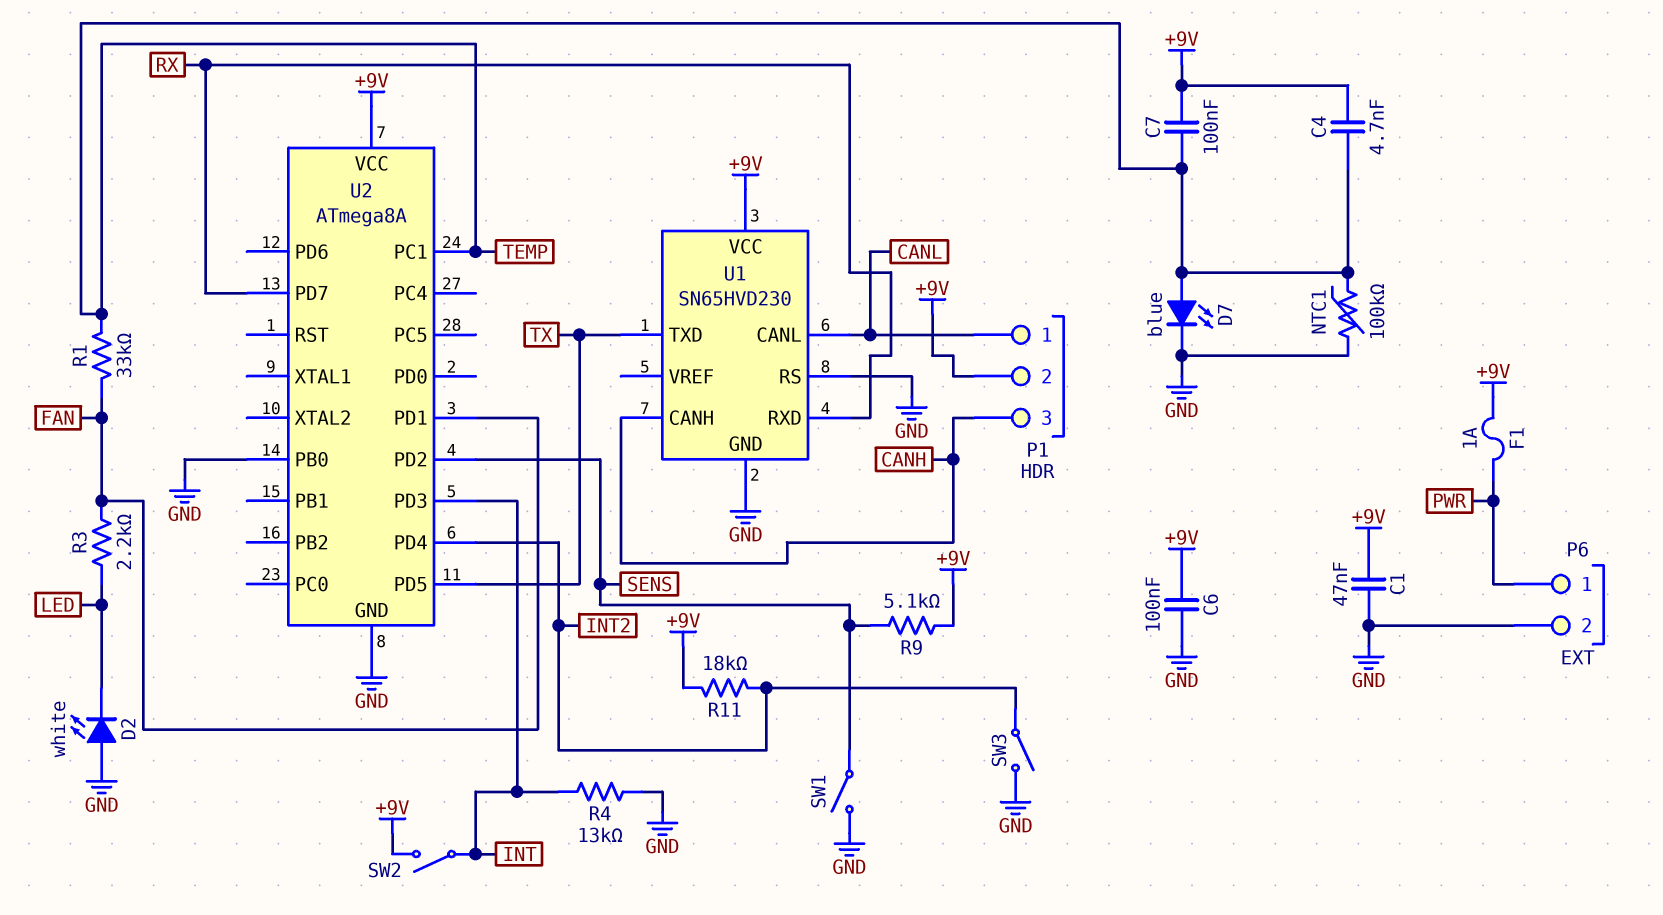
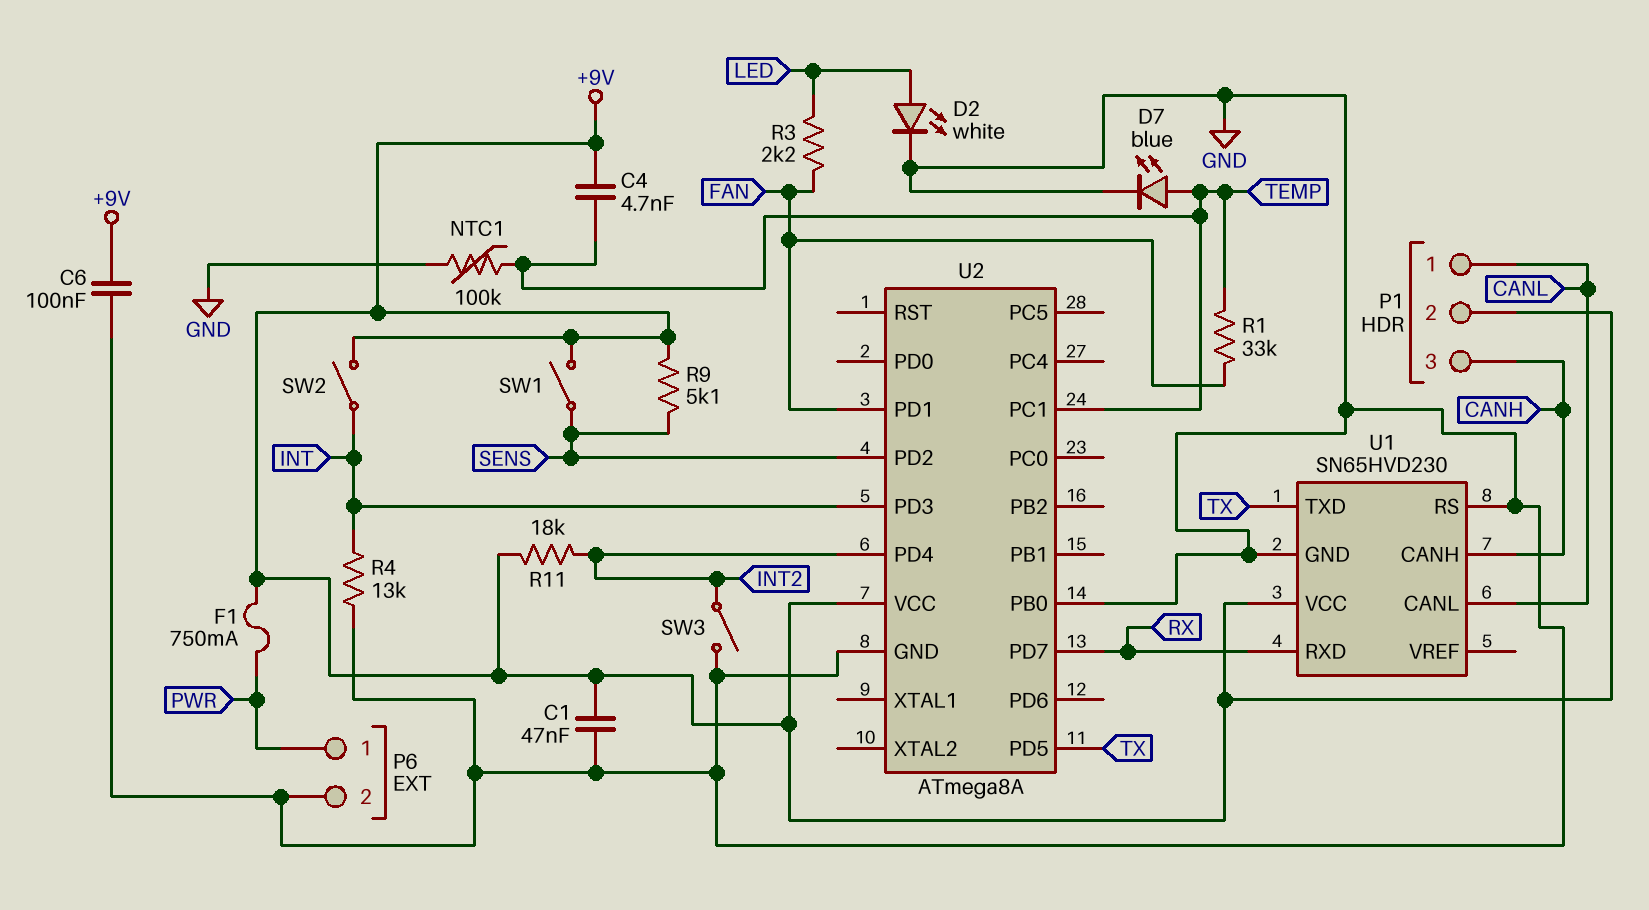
C7: 100nF (+9V, TEMP) -> none
D2: LED white (A GND, K LED) -> LED white (A LED, K GND)
F1: 1A (+9V, PWR) -> 750mA (+9V, PWR)
SW1: switch (GND, SENS) -> switch (+9V, SENS)

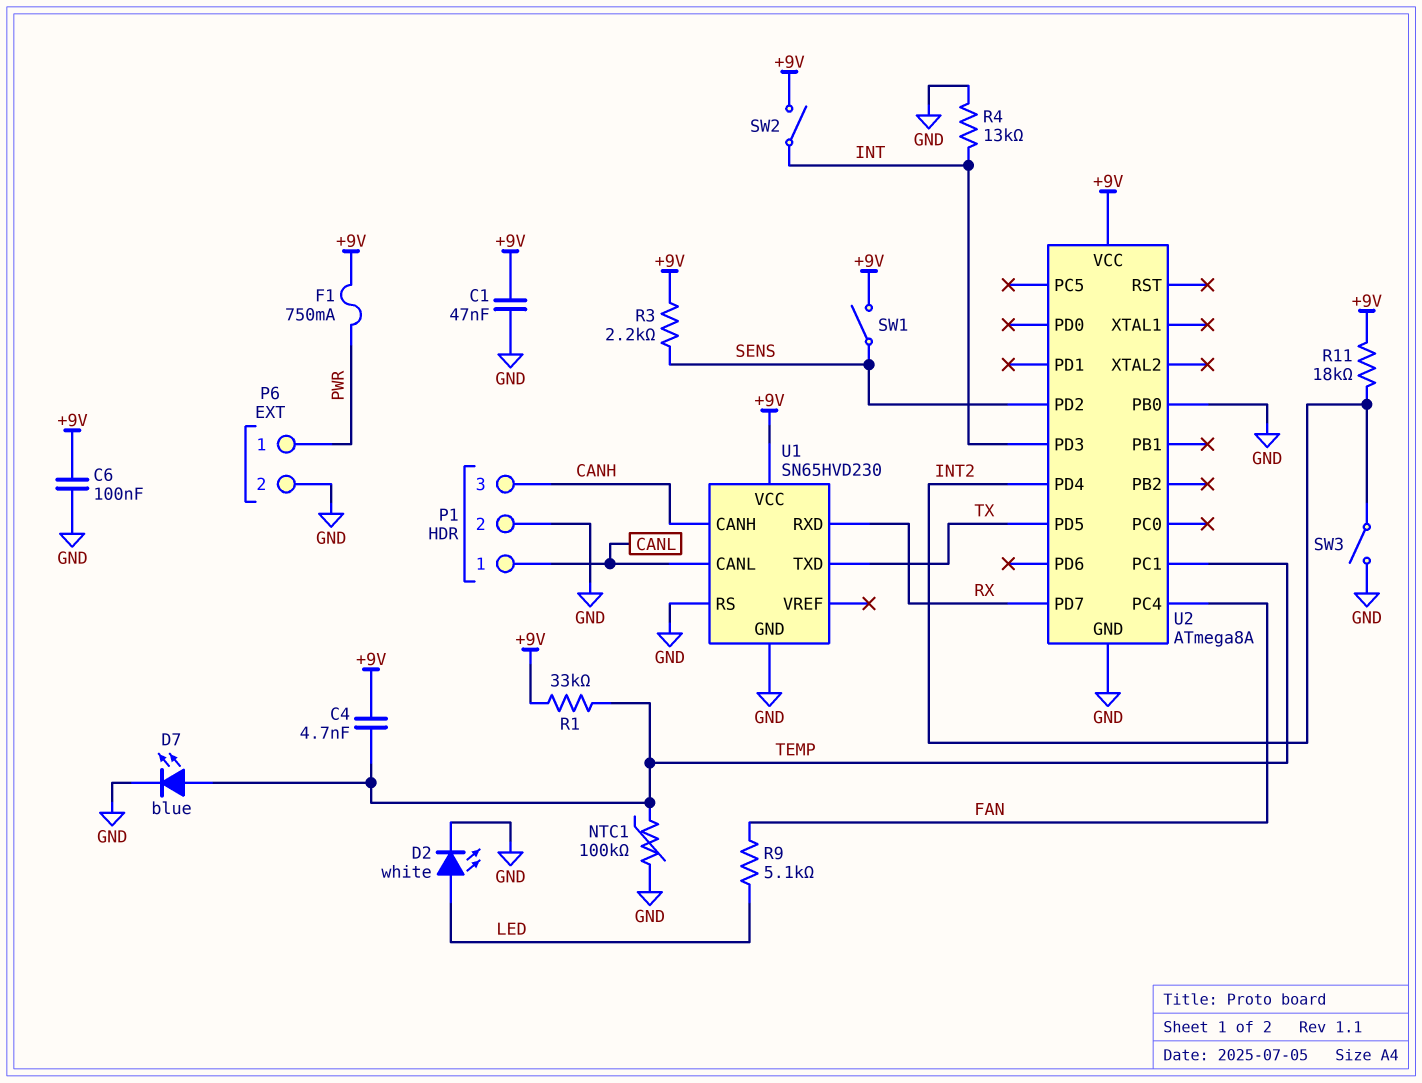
P1 pin 2: +9V -> GND
R1: 33k (FAN, TEMP) -> 33k (+9V, TEMP)
R3: 2.2k (FAN, LED) -> 2.2k (+9V, SENS)
R9: 5.1k (+9V, SENS) -> 5.1k (FAN, LED)
U2 pin PC4: none -> FAN
U2 pin PD1: FAN -> none

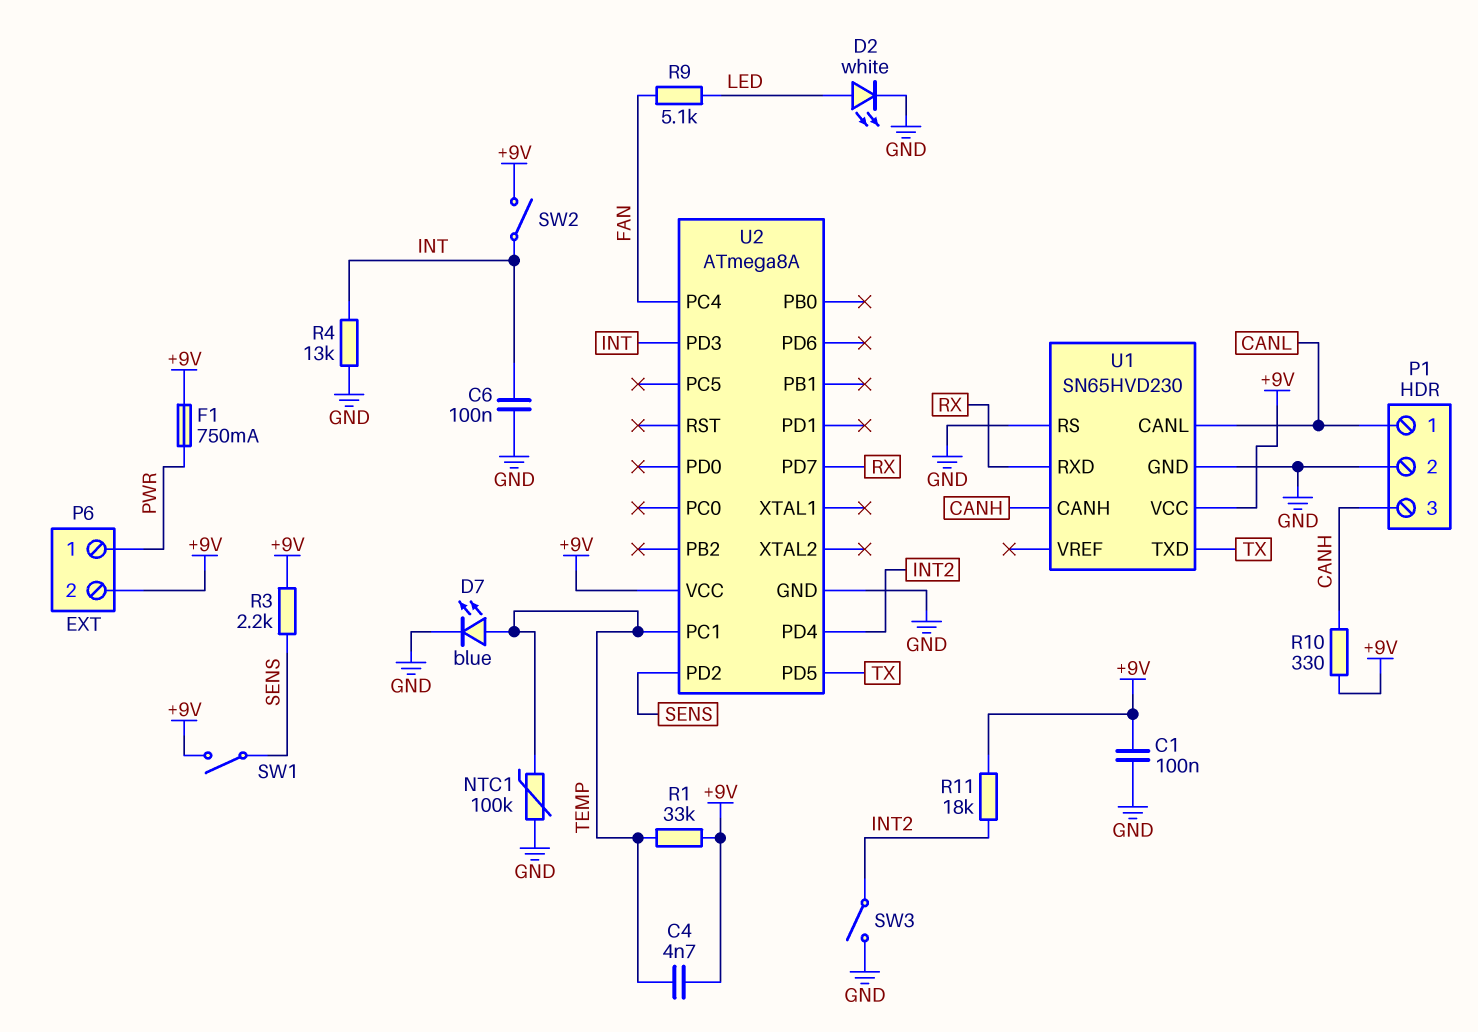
C1: 47nF (+9V, GND) -> 100nF (+9V, GND)
C6: 100nF (+9V, GND) -> 100nF (GND, INT)
P6 pin 2: GND -> +9V
R10: none -> 330 (+9V, CANH)
U2 pin PB0: GND -> none

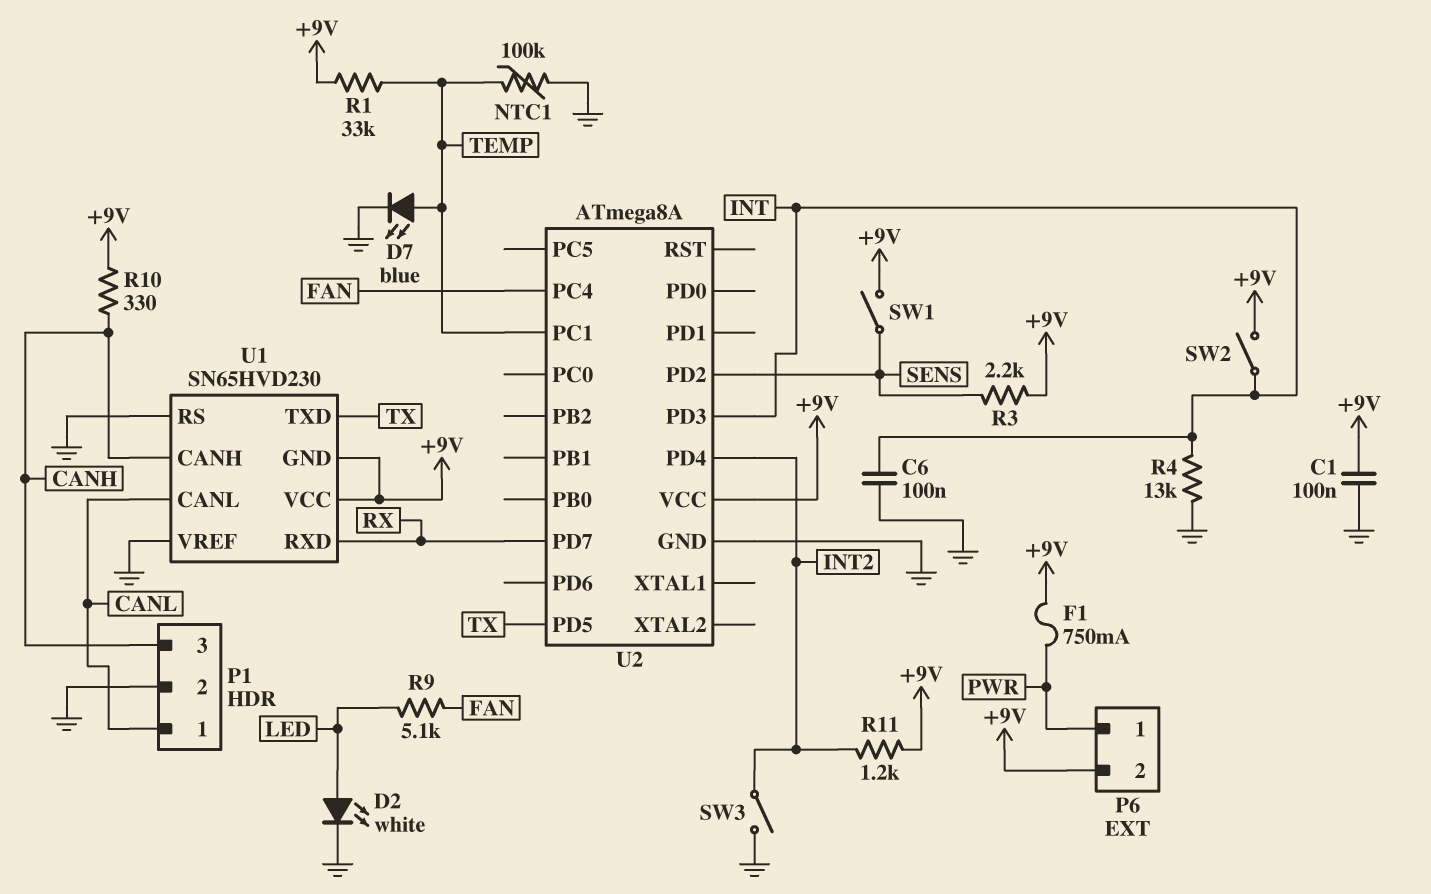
C4: 4.7nF (+9V, TEMP) -> none
R11: 18k (+9V, INT2) -> 1.2k (+9V, INT2)
U1 pin GND: GND -> +9V
U1 pin VREF: none -> GND

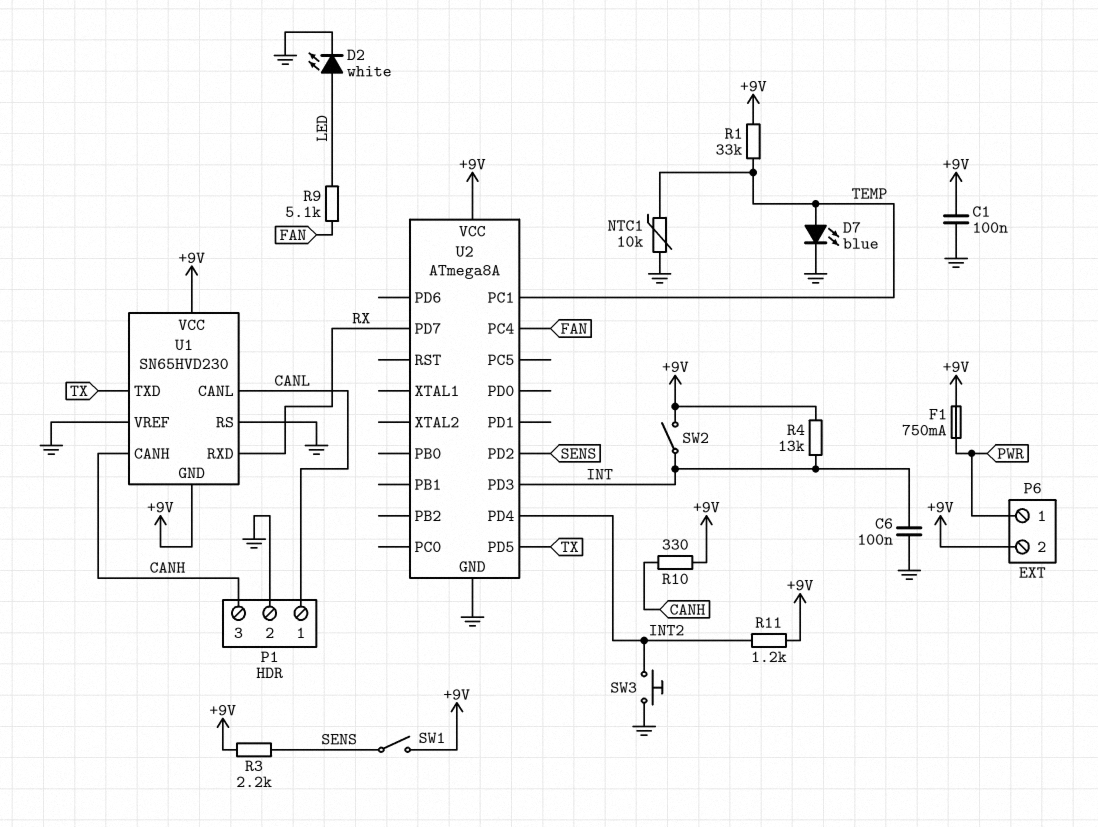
NTC1: 100k (GND, TEMP) -> 10k (GND, TEMP)
R4: 13k (GND, INT) -> 13k (+9V, INT)
SW3: switch (GND, INT2) -> button (GND, INT2)

